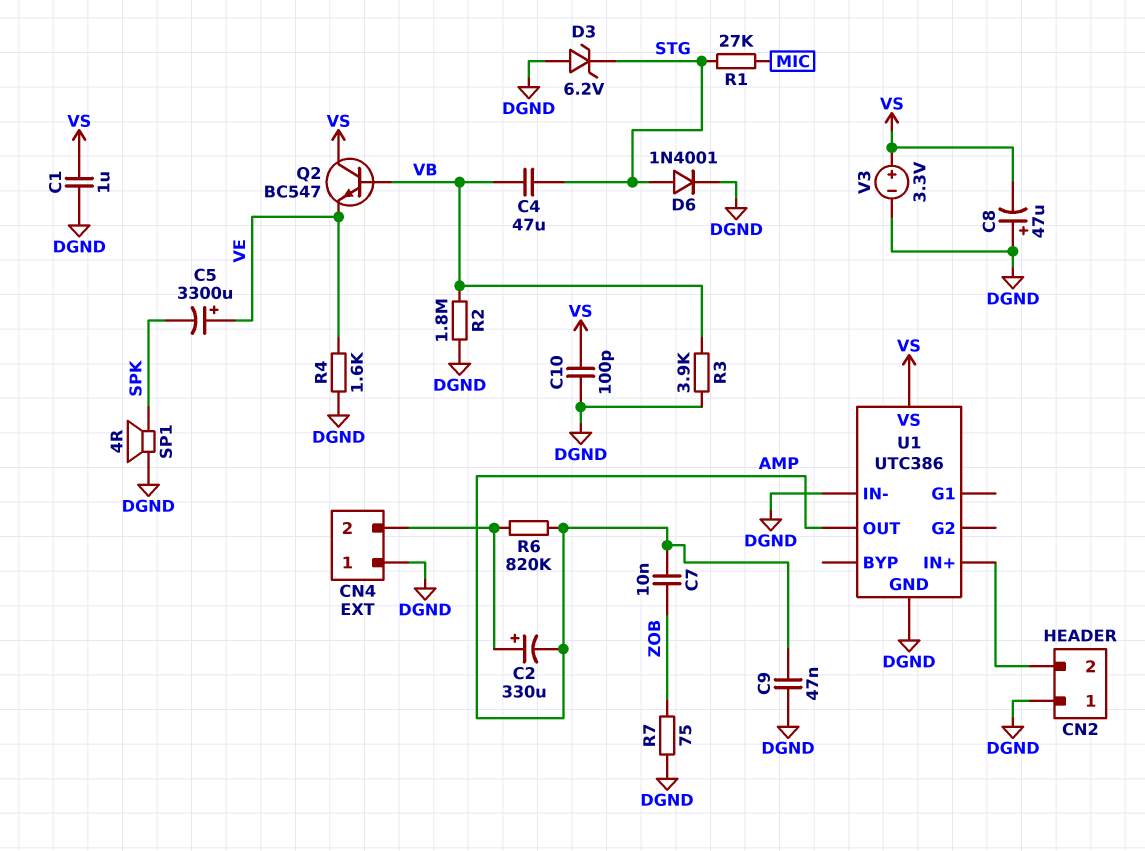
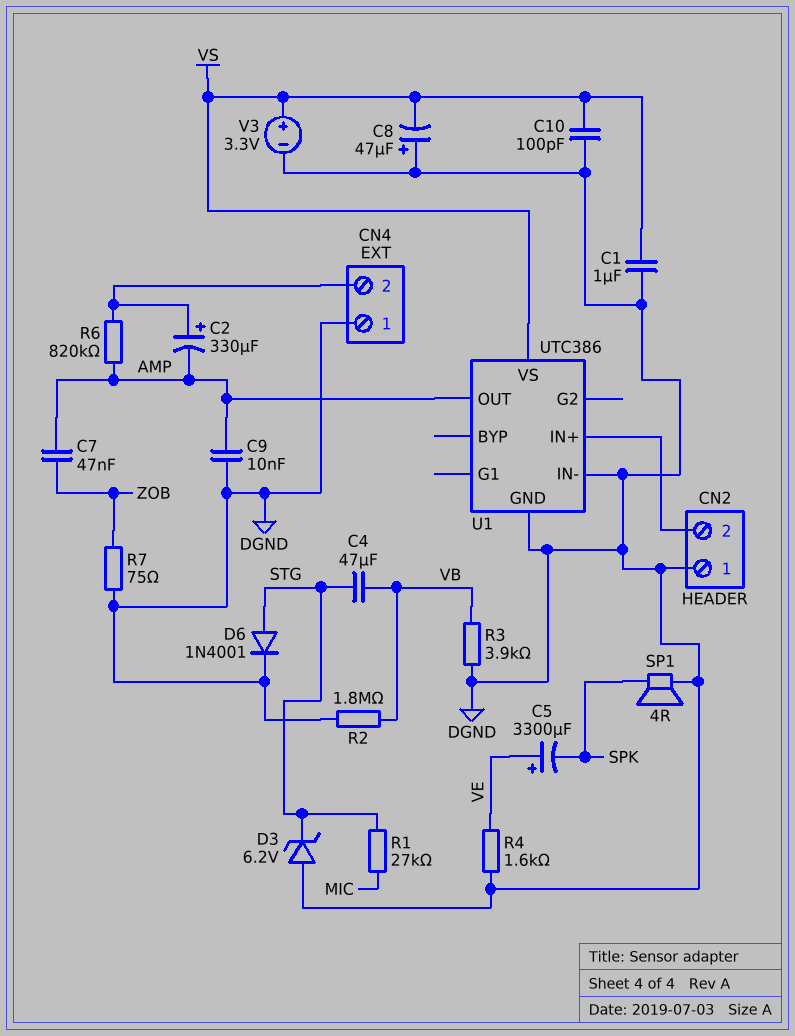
C7: 10nF (AMP, ZOB) -> 47nF (AMP, ZOB)
C9: 47nF (AMP, DGND) -> 10nF (AMP, DGND)
Q2: NPN BC547 (B VB, C VS, E VE) -> none

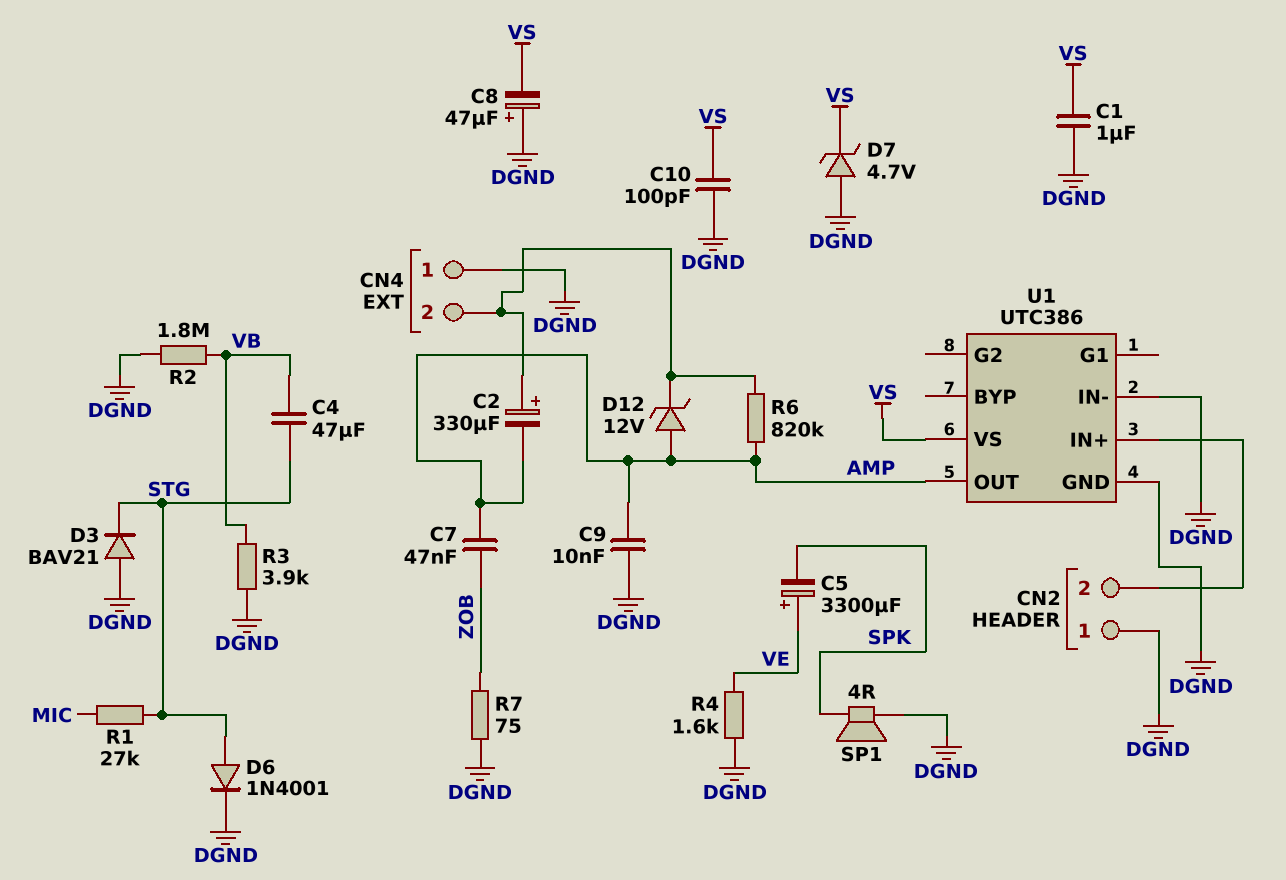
D3: zener 6.2V (A DGND, K STG) -> diode BAV21 (A DGND, K STG)
D7: none -> zener 4.7V (A DGND, K VS)
D12: none -> zener 12V (A AMP, K CN4/2)
V3: 3.3V (plus VS, minus DGND) -> none

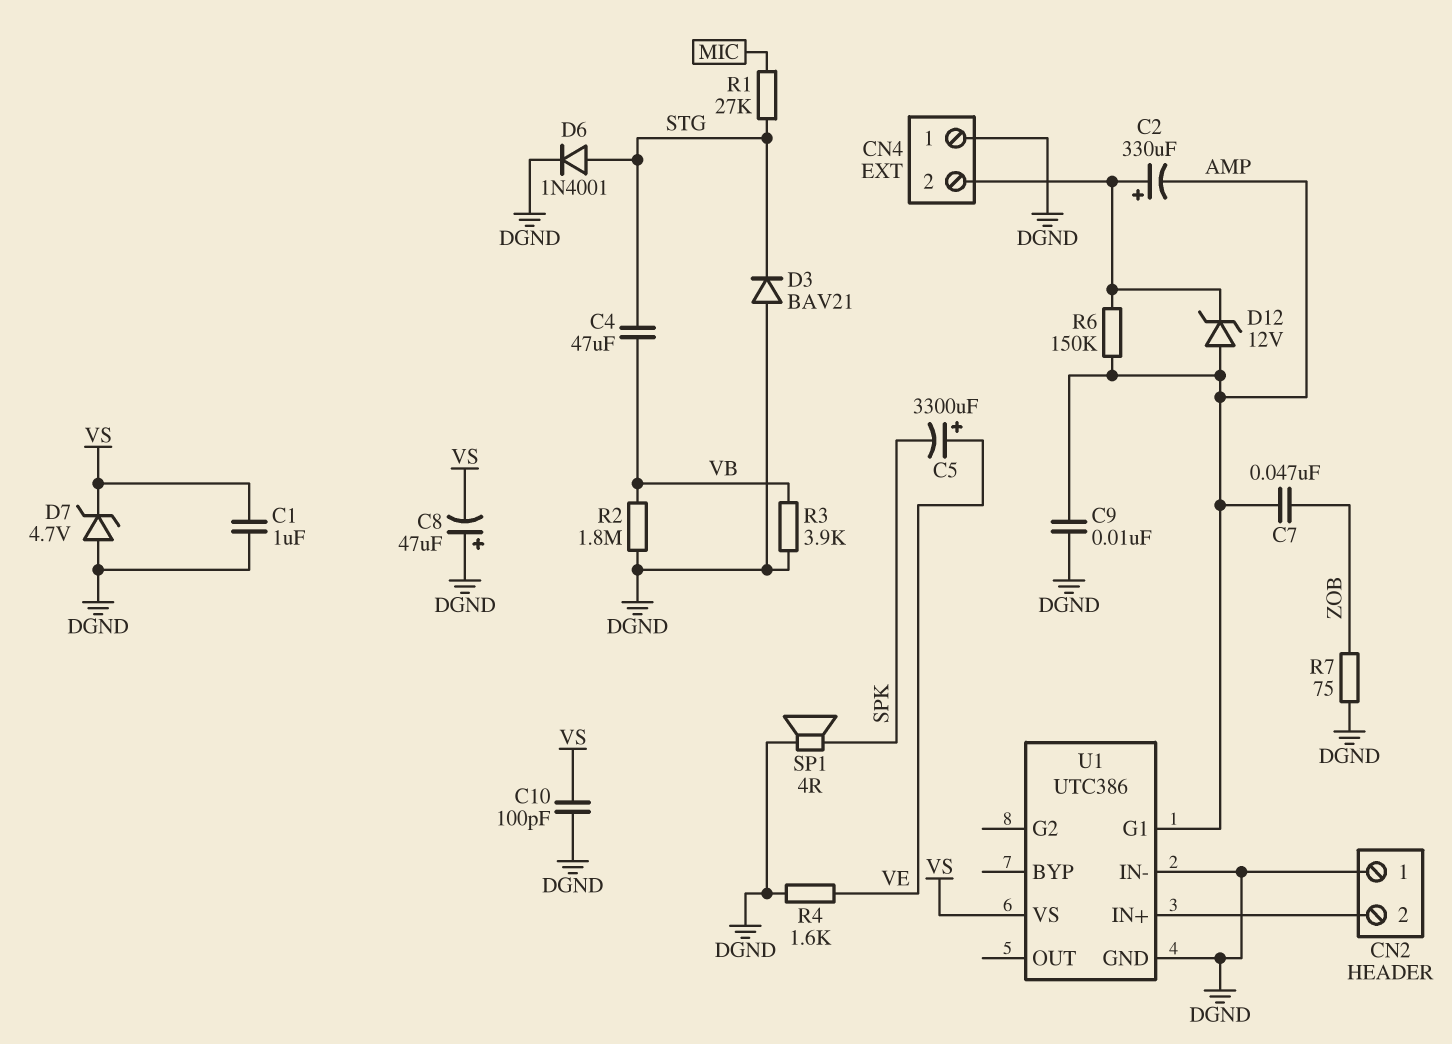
R6: 820k (AMP, CN4/2) -> 150k (AMP, CN4/2)
U1 pin G1: none -> AMP
U1 pin OUT: AMP -> none

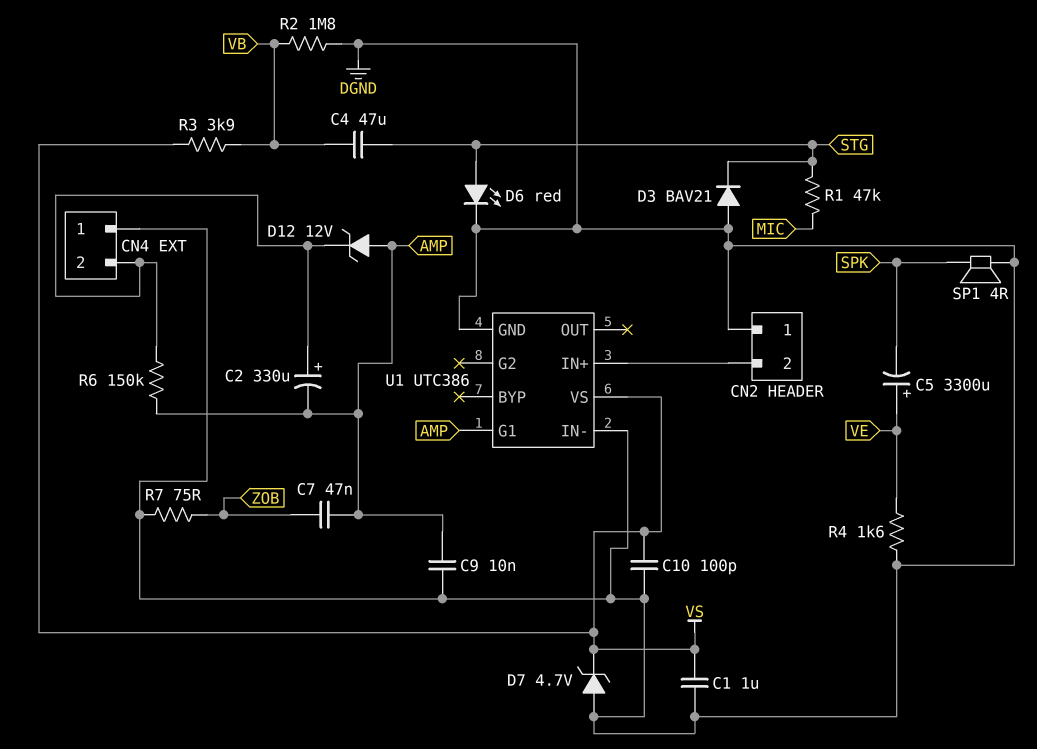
C8: 47uF (plus DGND, minus VS) -> none
D6: diode 1N4001 (A STG, K DGND) -> LED red (A STG, K DGND)
R1: 27k (MIC, STG) -> 47k (MIC, STG)
R3: 3.9k (DGND, VB) -> 3.9k (VB, VS)

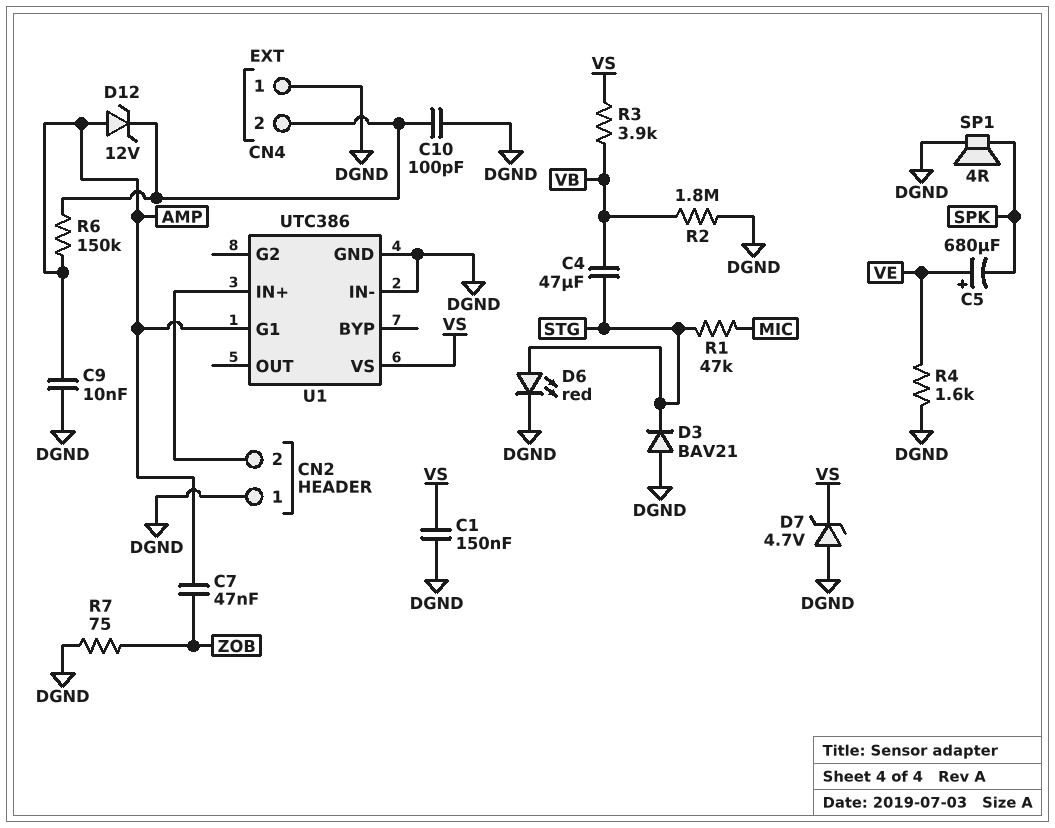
C1: 1uF (DGND, VS) -> 150nF (DGND, VS)
C2: 330uF (plus CN4/2, minus AMP) -> none
C5: 3300uF (plus VE, minus SPK) -> 680uF (plus VE, minus SPK)
C10: 100pF (DGND, VS) -> 100pF (CN4/2, DGND)

